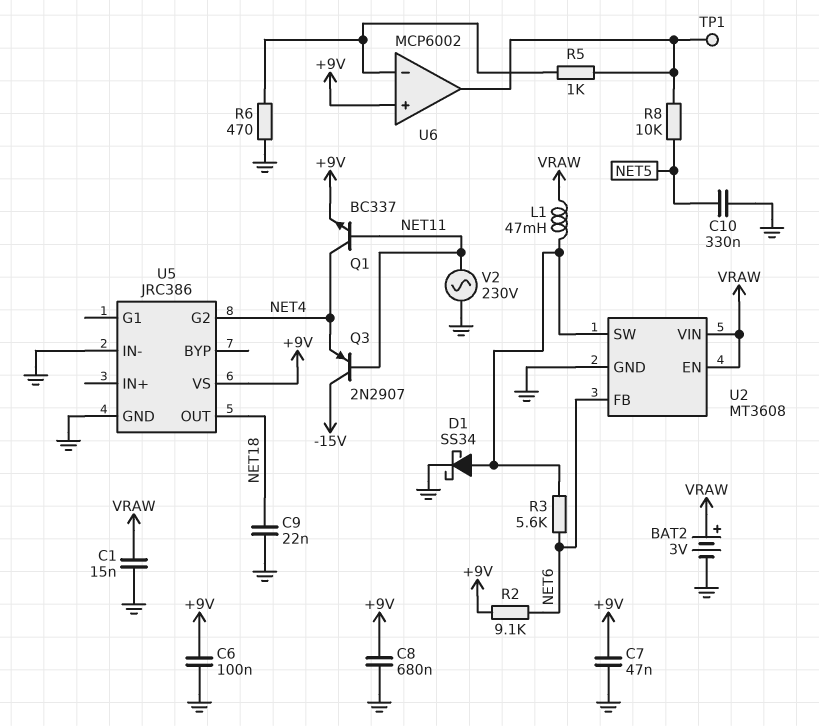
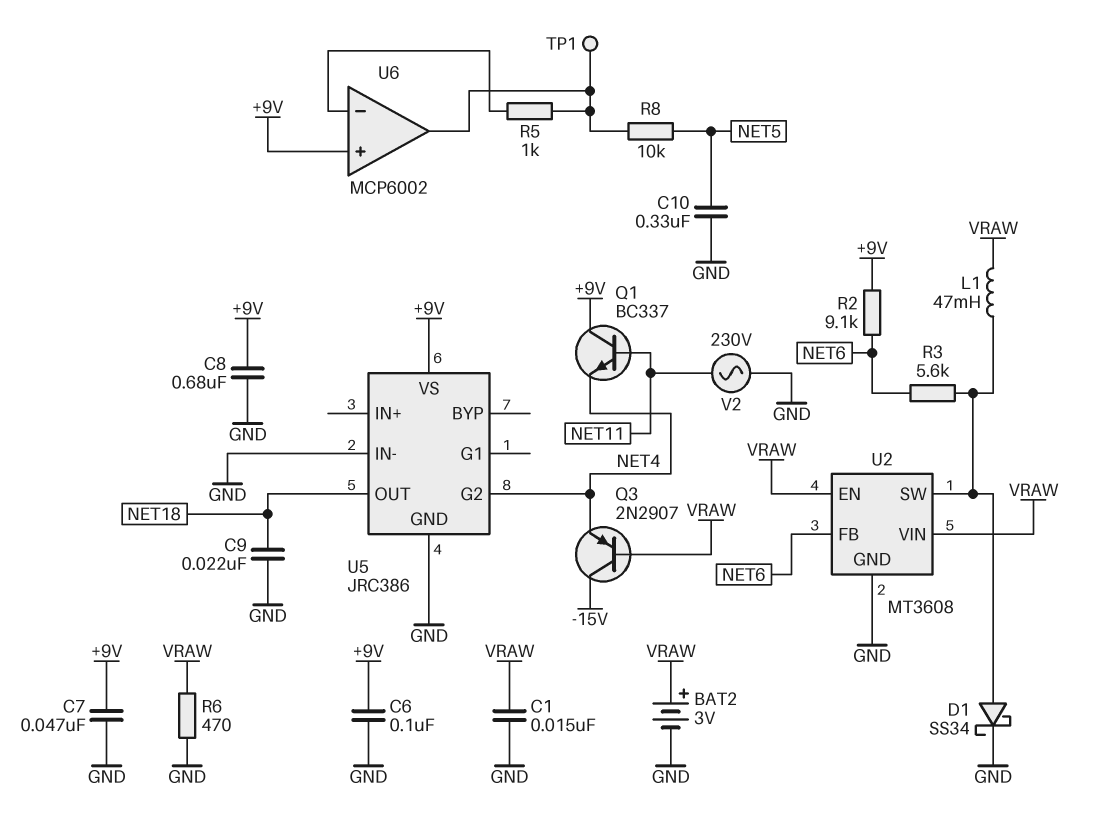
Q1: NPN BC337 (B NET11, C NET4, E +9V) -> NPN BC337 (B NET11, C +9V, E NET4)
Q3: PNP 2N2907 (B NET11, C -15V, E NET4) -> PNP 2N2907 (B VRAW, C -15V, E NET4)
R6: 470 (GND, U6/in-) -> 470 (GND, VRAW)

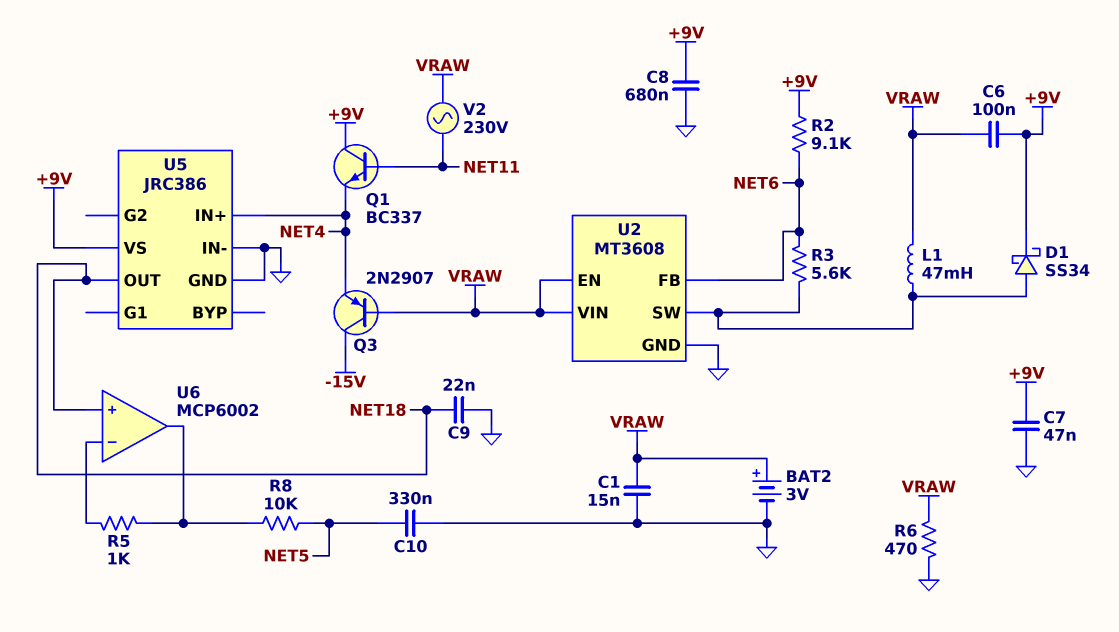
C6: 100nF (+9V, GND) -> 100nF (+9V, VRAW)
D1: schottky SS34 (A U2/SW, K GND) -> schottky SS34 (A U2/SW, K +9V)
TP1: test point (U6/out) -> none
U5 pin G2: NET4 -> none
U5 pin IN+: none -> NET4
U6 pin in+: +9V -> NET18
V2: AC 230V (GND, NET11) -> AC 230V (NET11, VRAW)

